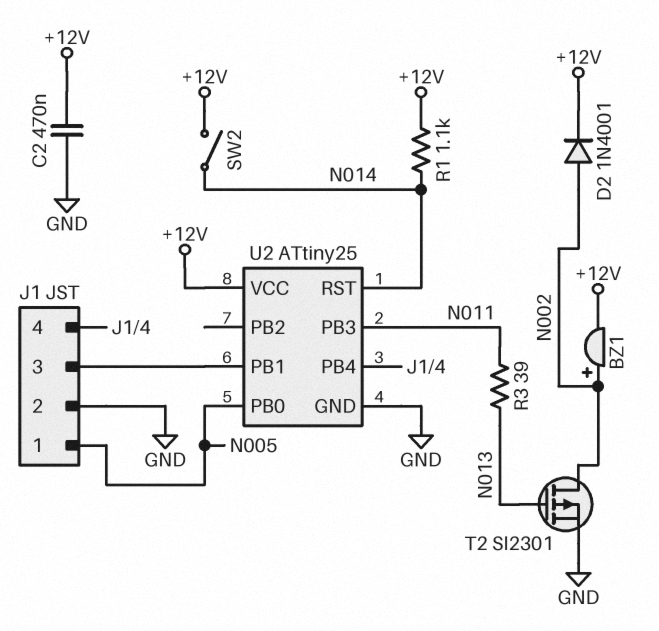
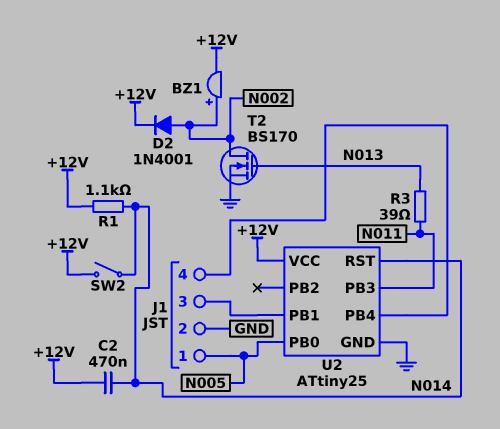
C2: 470nF (+12V, GND) -> 470nF (+12V, N014)
T2: PMOS SI2301 (G N013, D N002, S GND) -> NMOS BS170 (G N013, D N002, S GND)

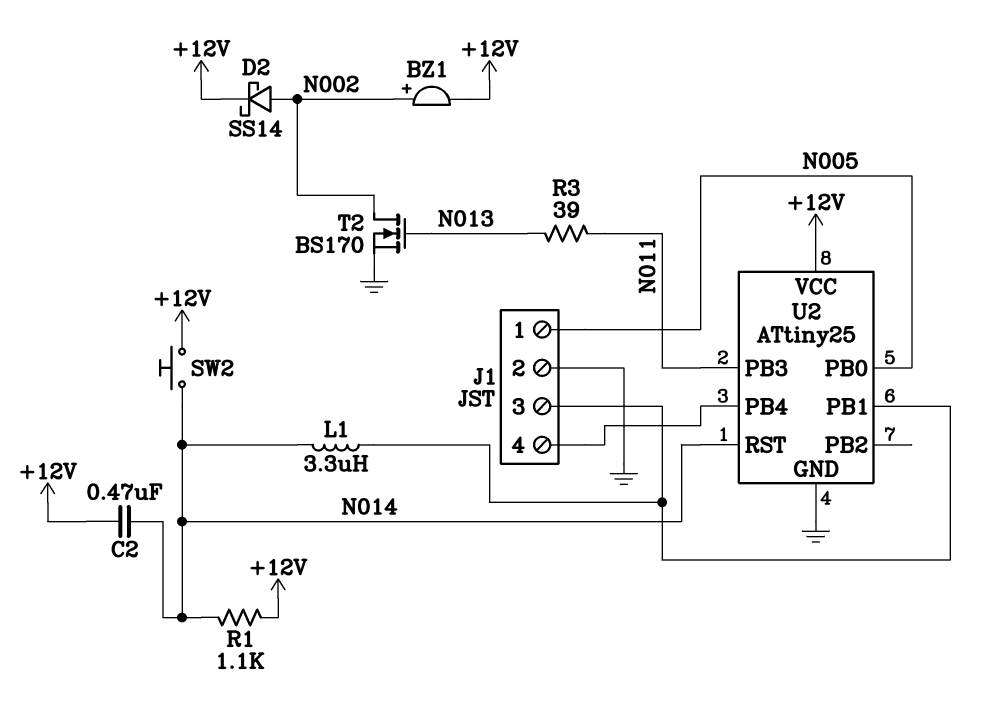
D2: diode 1N4001 (A N002, K +12V) -> schottky SS14 (A N002, K +12V)
L1: none -> 3.3uH (J1/3, N014)
SW2: switch (+12V, N014) -> button (+12V, N014)

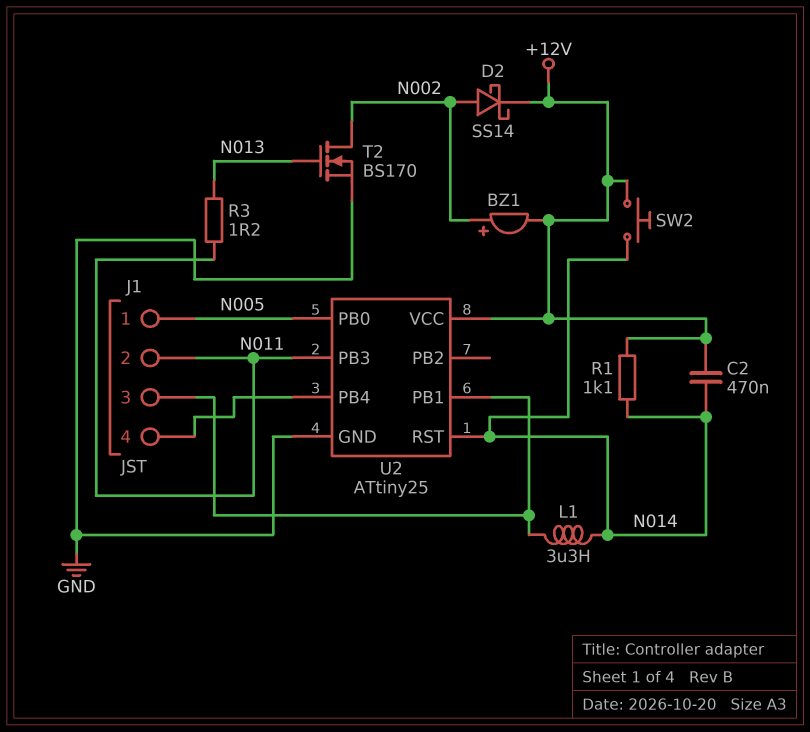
J1 pin 2: GND -> N011
R3: 39 (N011, N013) -> 1.2 (N011, N013)

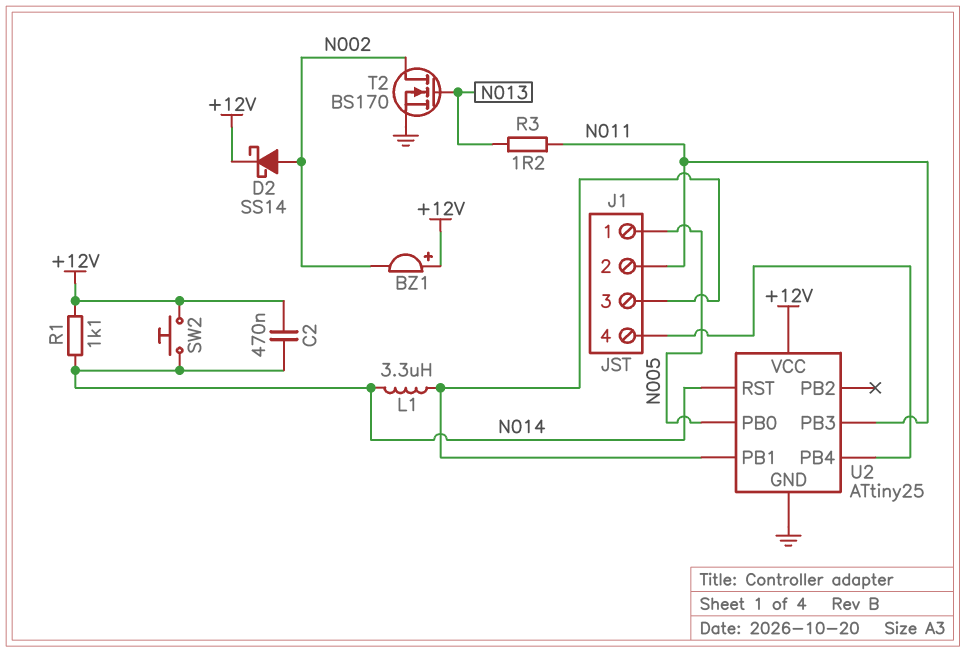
BZ1: buzzer (plus N002, minus +12V) -> buzzer (plus +12V, minus N002)

